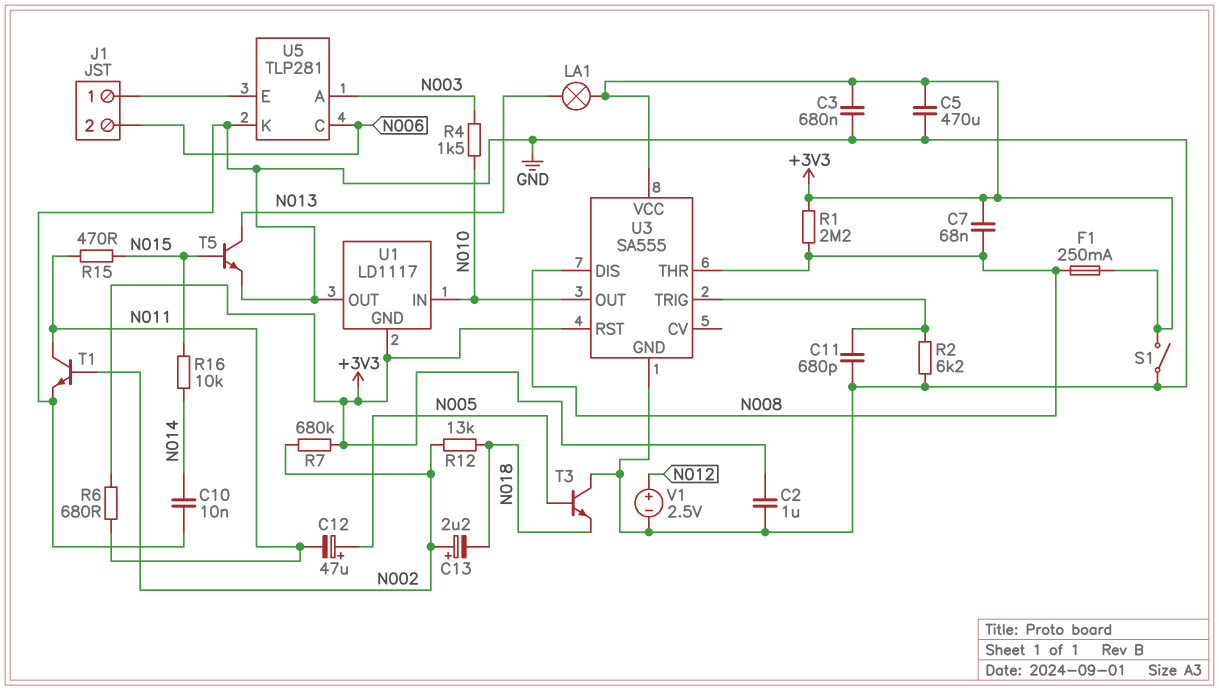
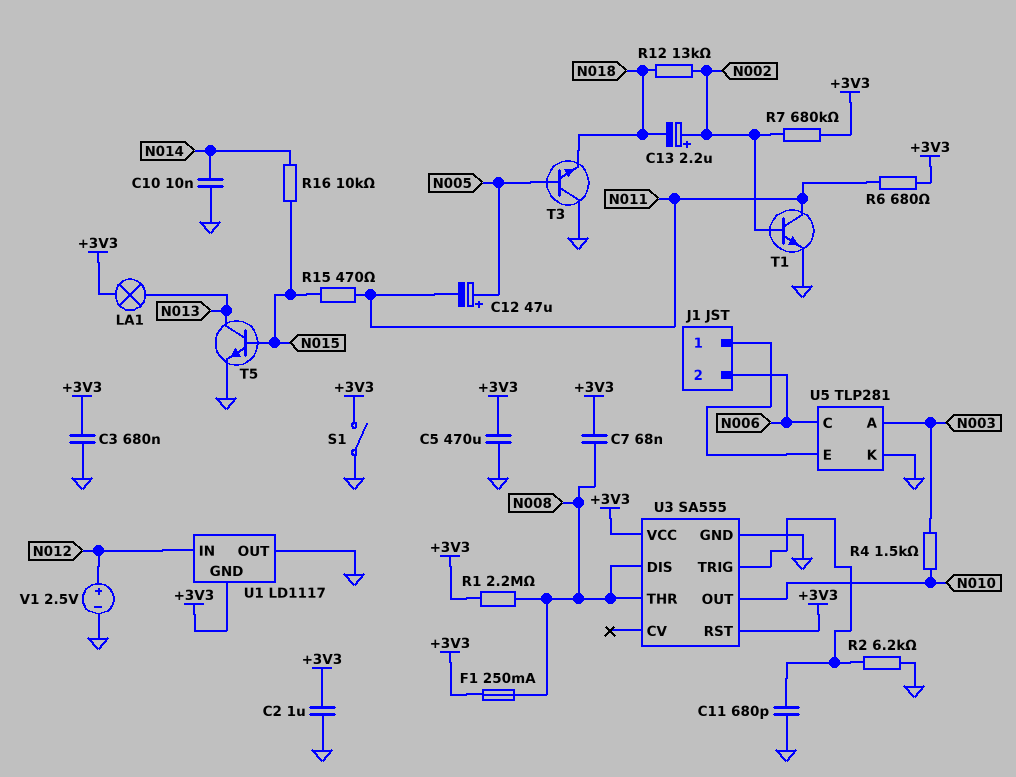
U1 pin IN: N010 -> N012

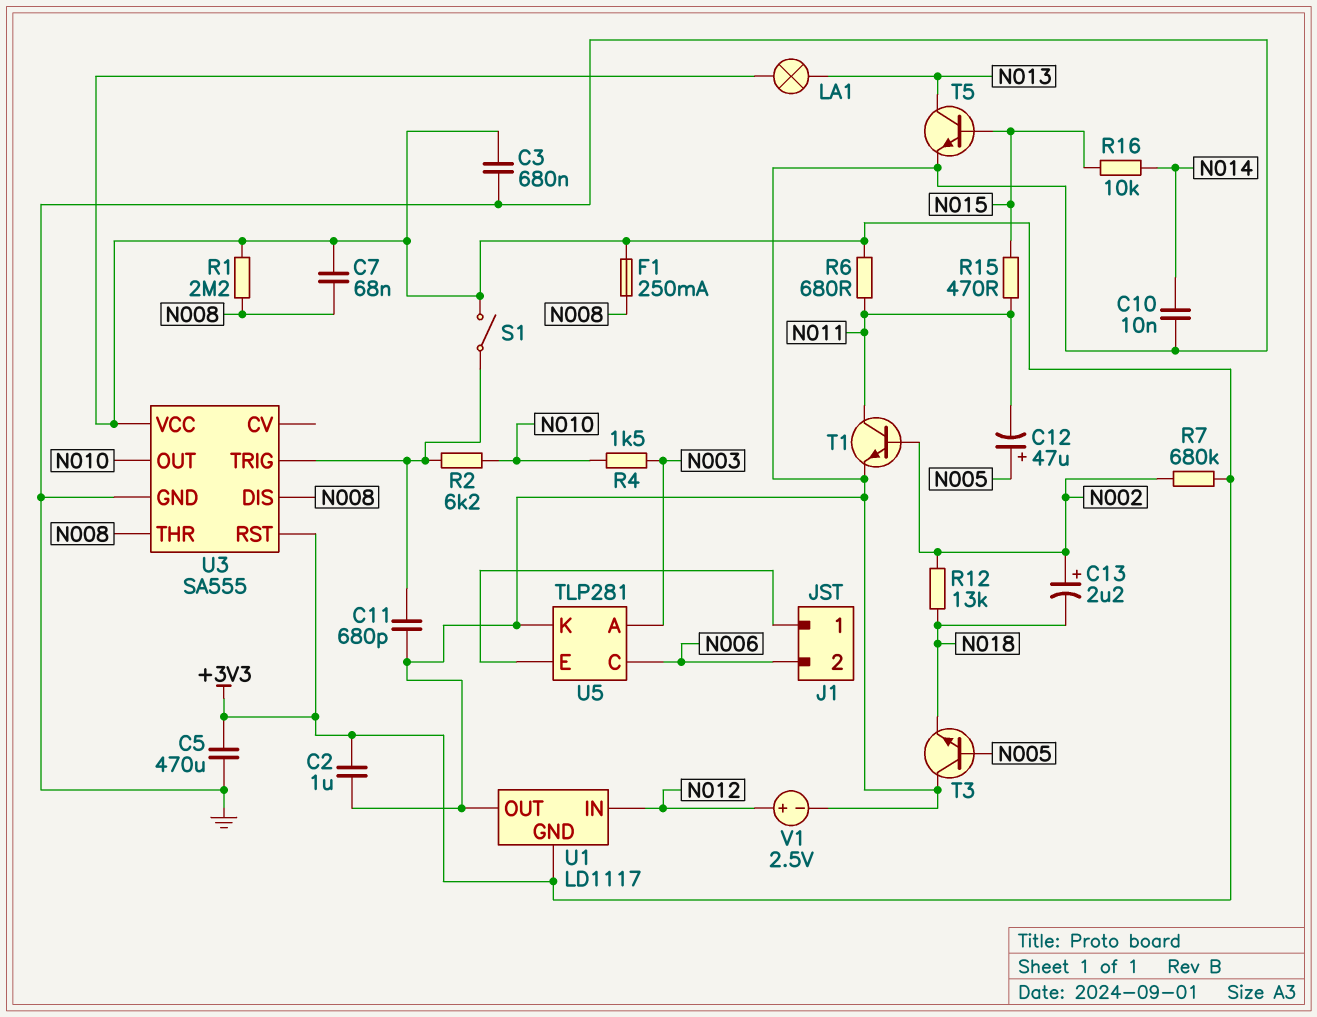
R2: 6.2k (GND, U3/TRIG) -> 6.2k (N010, U3/TRIG)
S1: switch (+3V3, GND) -> switch (+3V3, U3/TRIG)

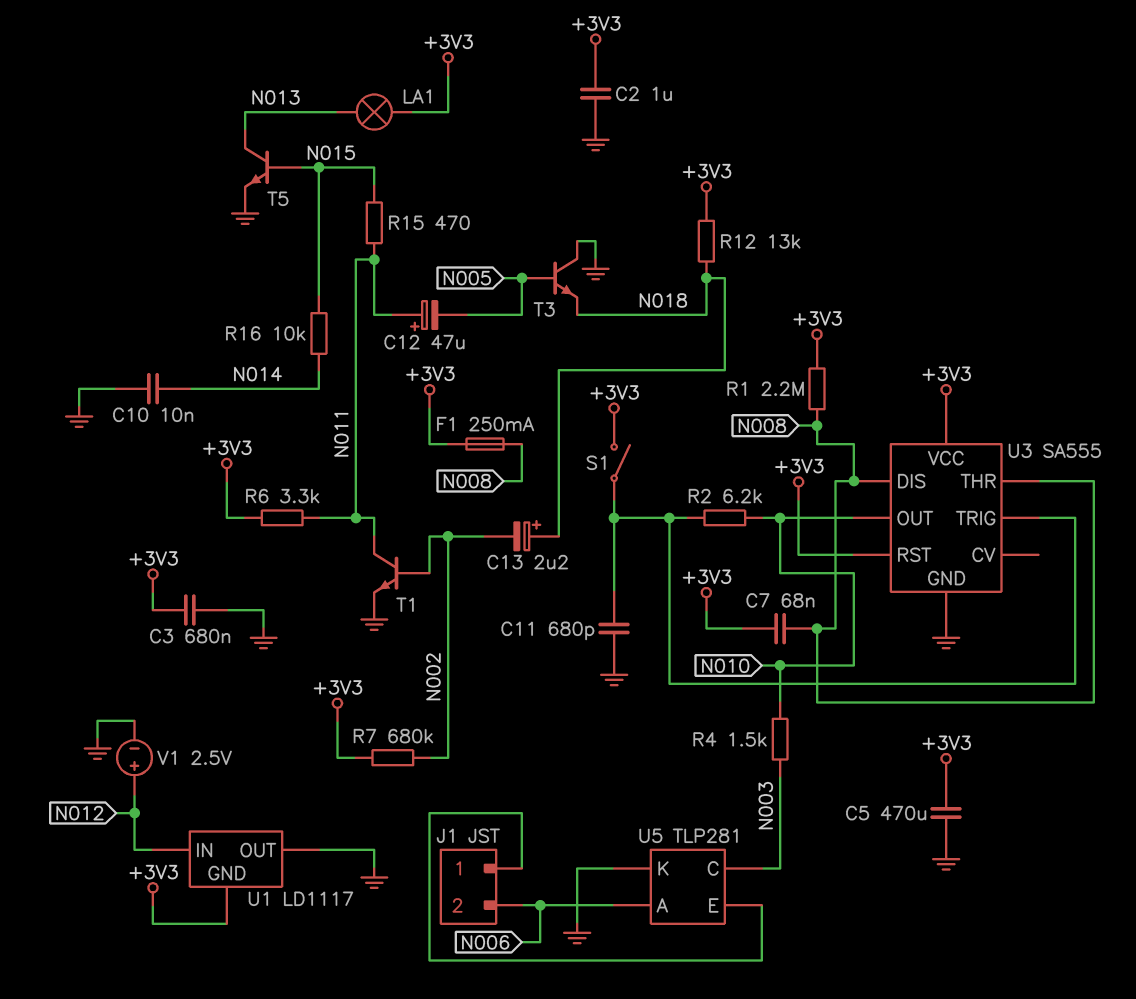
C12: 47uF (plus N005, minus N011) -> 47uF (plus N011, minus N005)
C13: 2.2uF (plus N002, minus N018) -> 2.2uF (plus N018, minus N002)
R6: 680 (+3V3, N011) -> 3.3k (+3V3, N011)
R12: 13k (N002, N018) -> 13k (+3V3, N018)
U5 pin A: N003 -> N006
U5 pin C: N006 -> N003

